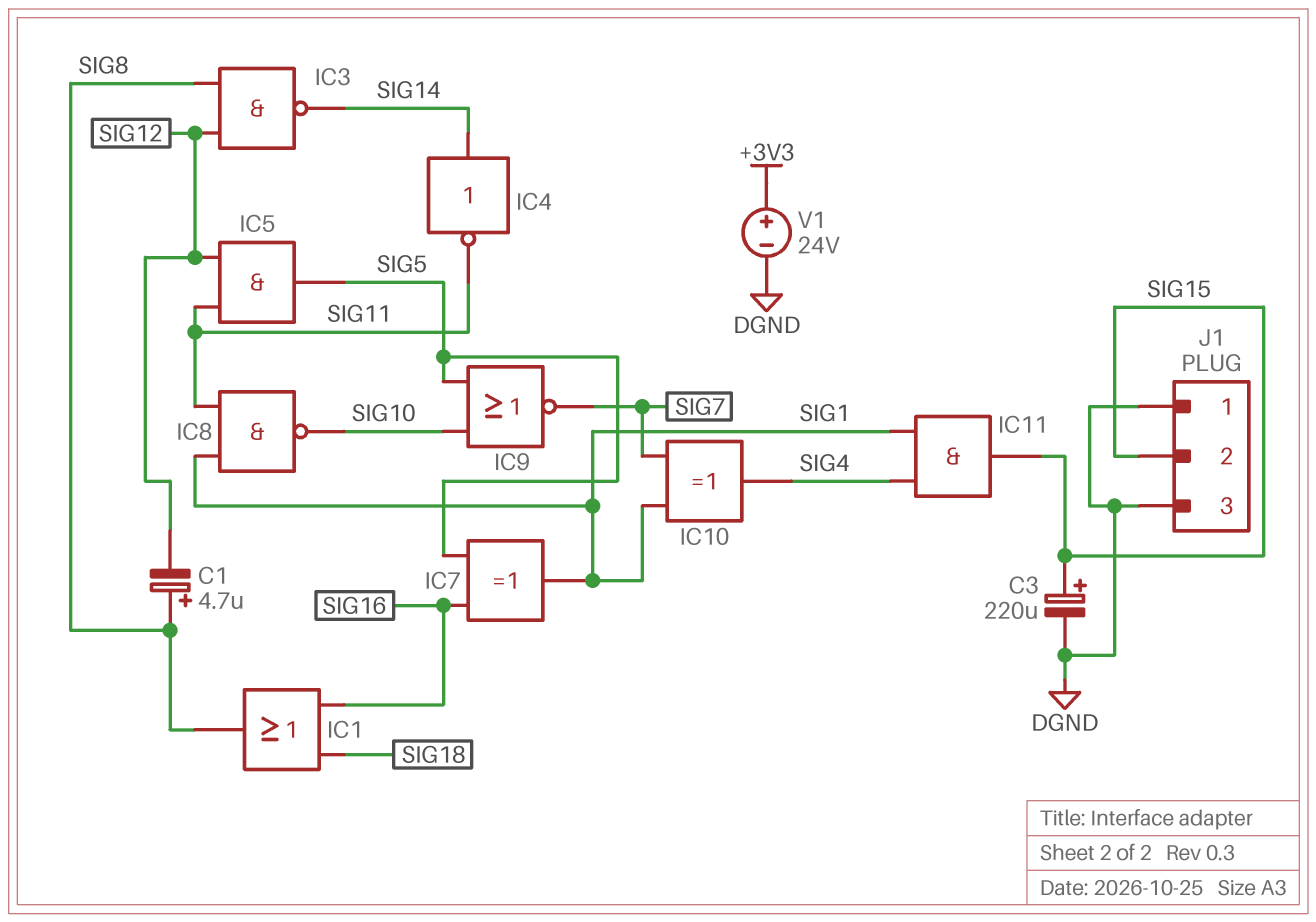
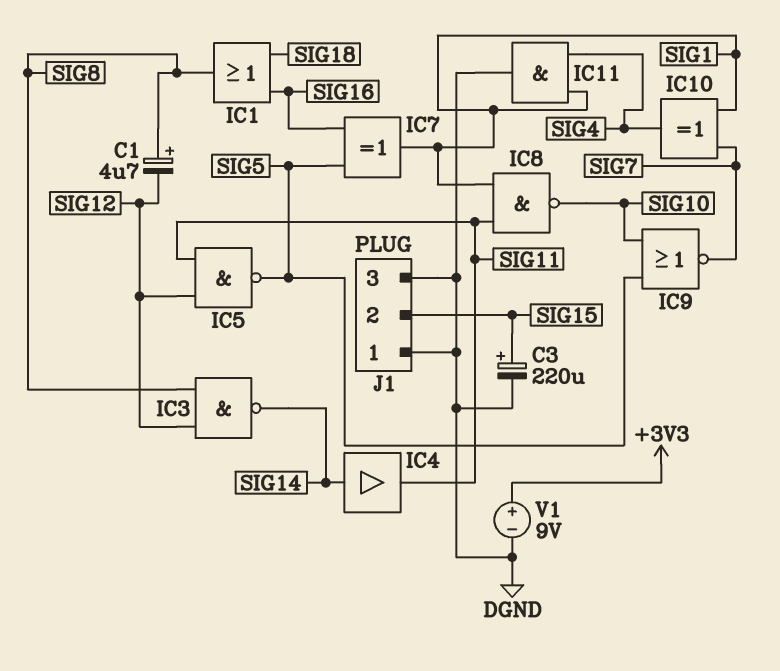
IC4: NOT (in SIG14, out SIG11) -> buffer (in SIG14, out SIG11)
IC5: AND (in SIG11, in SIG12, out SIG5) -> NAND (in SIG11, in SIG12, out SIG5)
IC11: AND (in SIG1, in SIG4, out SIG15) -> AND (in SIG1, in SIG4, out DGND)
V1: 24V (plus +3V3, minus DGND) -> 9V (plus +3V3, minus DGND)

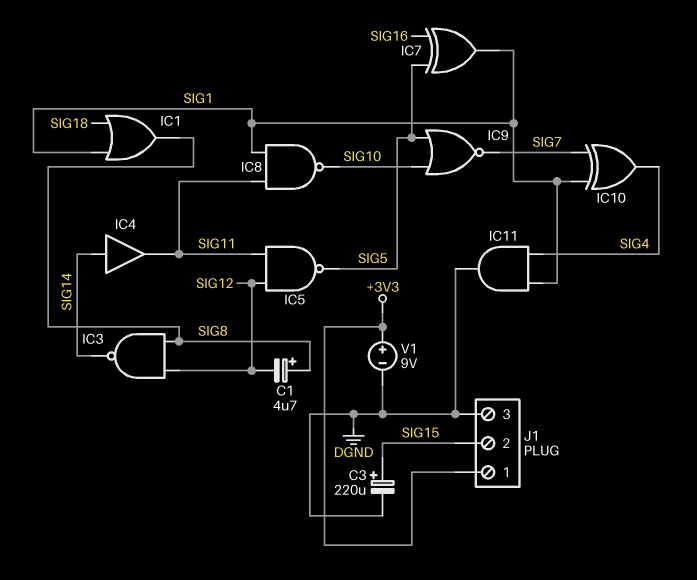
IC1: OR (in SIG16, in SIG18, out SIG8) -> OR (in SIG1, in SIG18, out SIG8)
J1 pin 1: DGND -> +3V3

